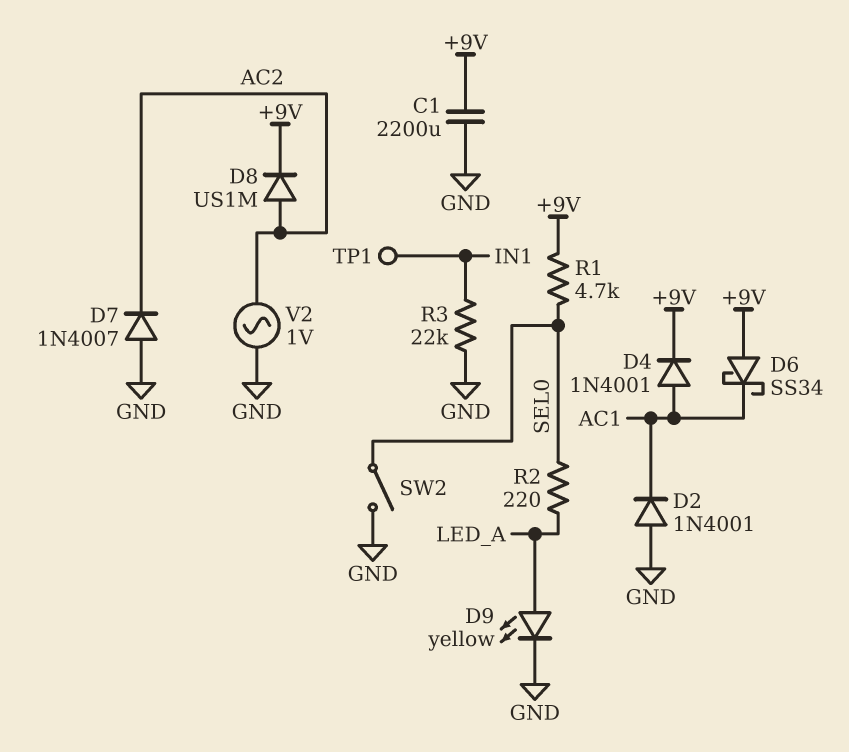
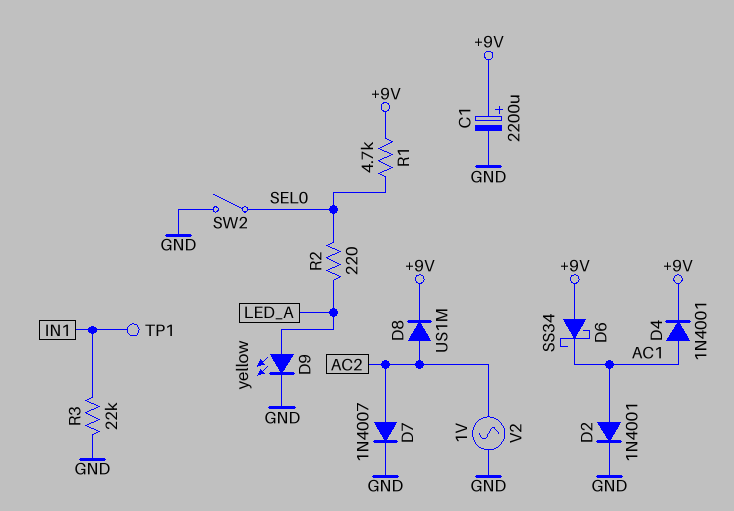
C1: 2200uF (+9V, GND) -> 2200uF (plus +9V, minus GND)
D2: diode 1N4001 (A GND, K AC1) -> diode 1N4001 (A AC1, K GND)
D7: diode 1N4007 (A GND, K AC2) -> diode 1N4007 (A AC2, K GND)

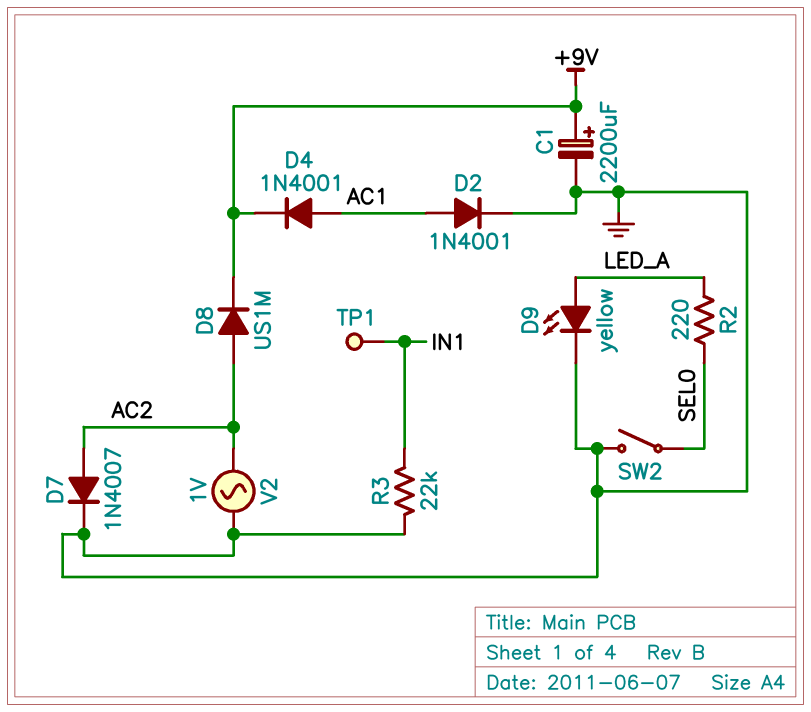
D6: schottky SS34 (A +9V, K AC1) -> none
R1: 4.7k (+9V, SEL0) -> none

